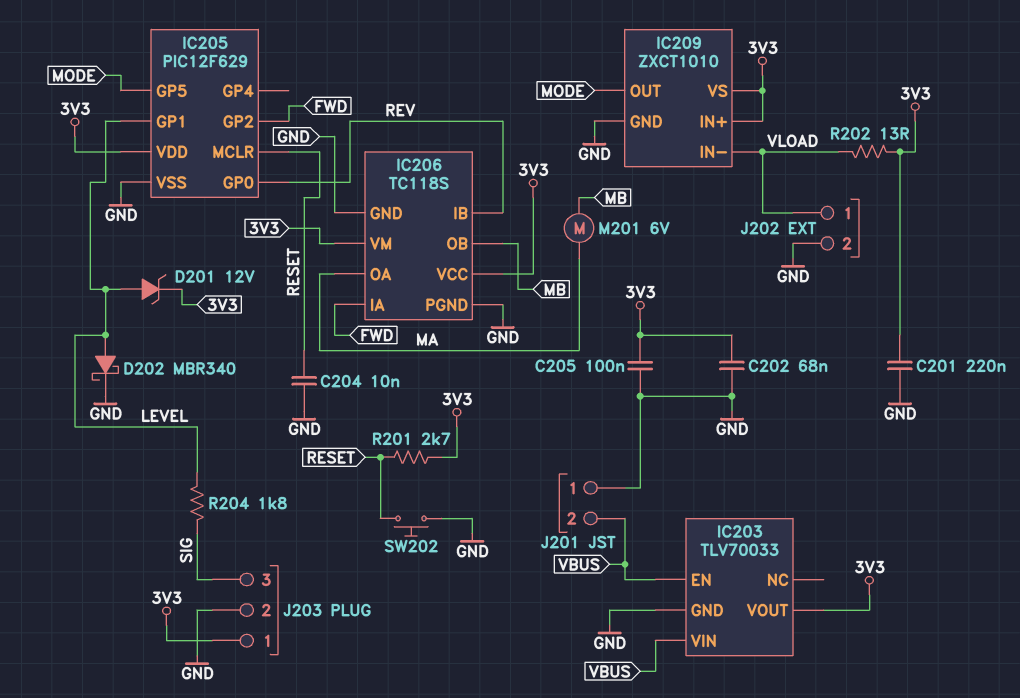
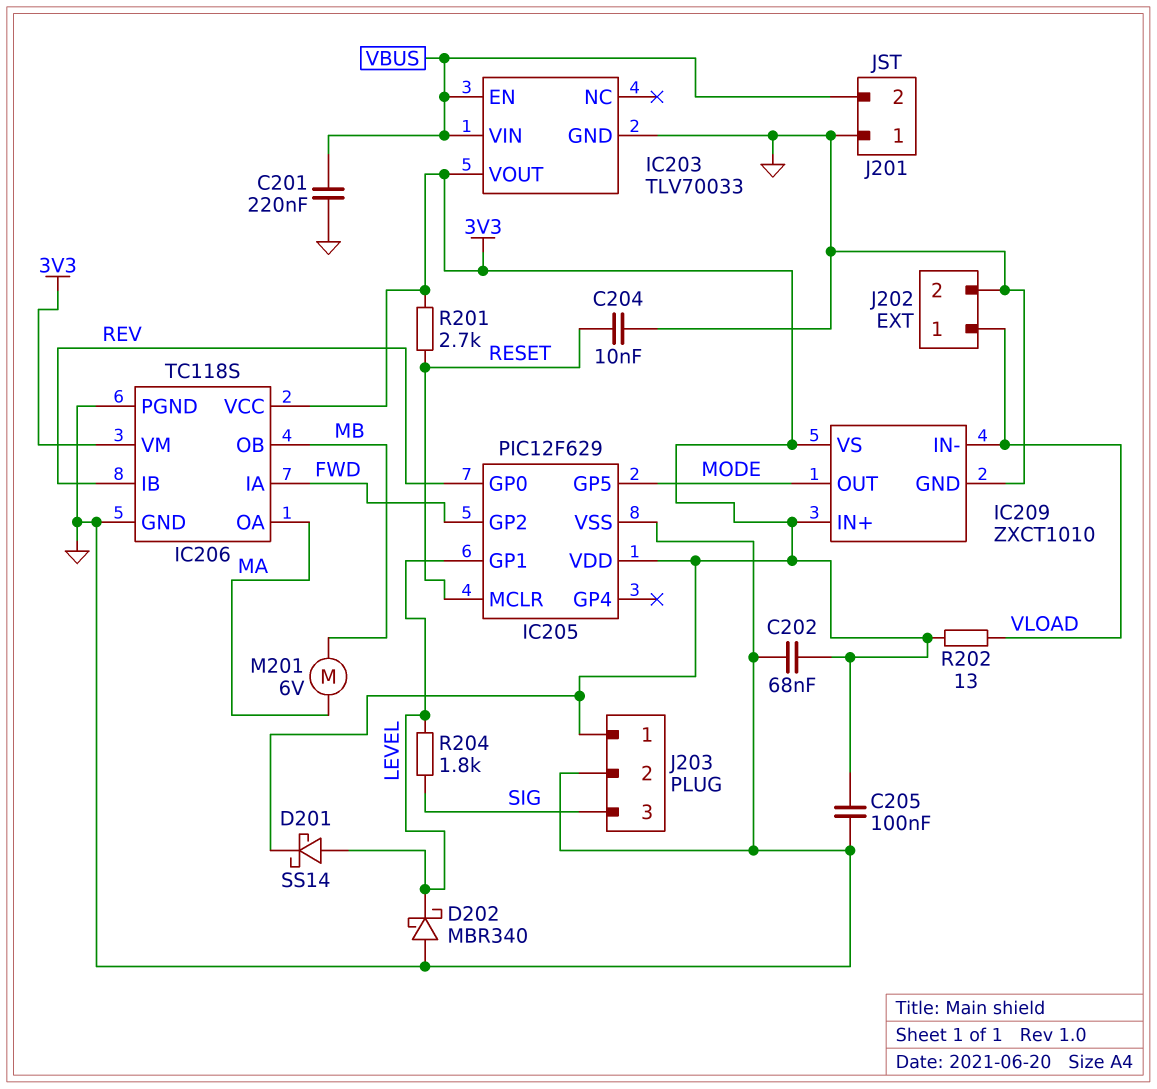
C201: 220nF (3V3, GND) -> 220nF (GND, VBUS)
D201: zener 12V (A LEVEL, K 3V3) -> schottky SS14 (A LEVEL, K 3V3)
D202: schottky MBR340 (A LEVEL, K GND) -> schottky MBR340 (A GND, K LEVEL)
SW202: button (GND, RESET) -> none

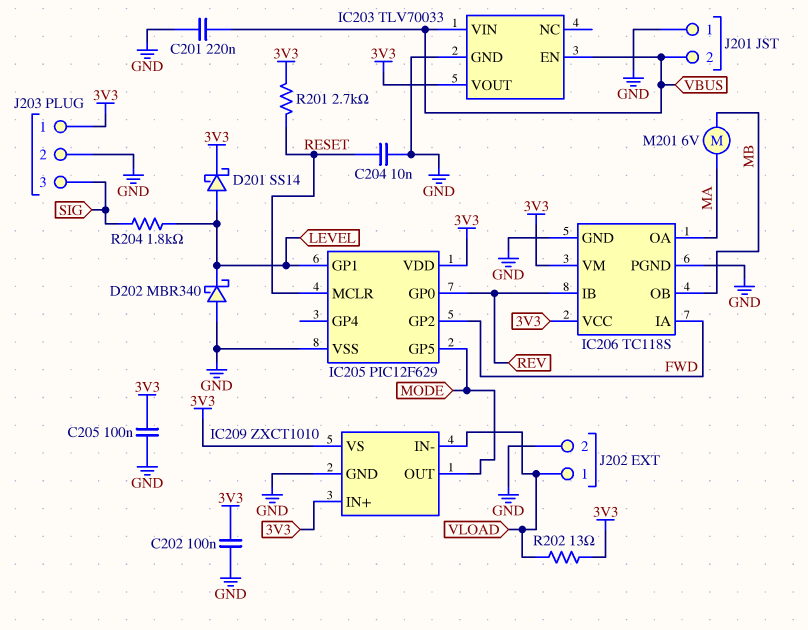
C202: 68nF (3V3, GND) -> 100nF (3V3, GND)

